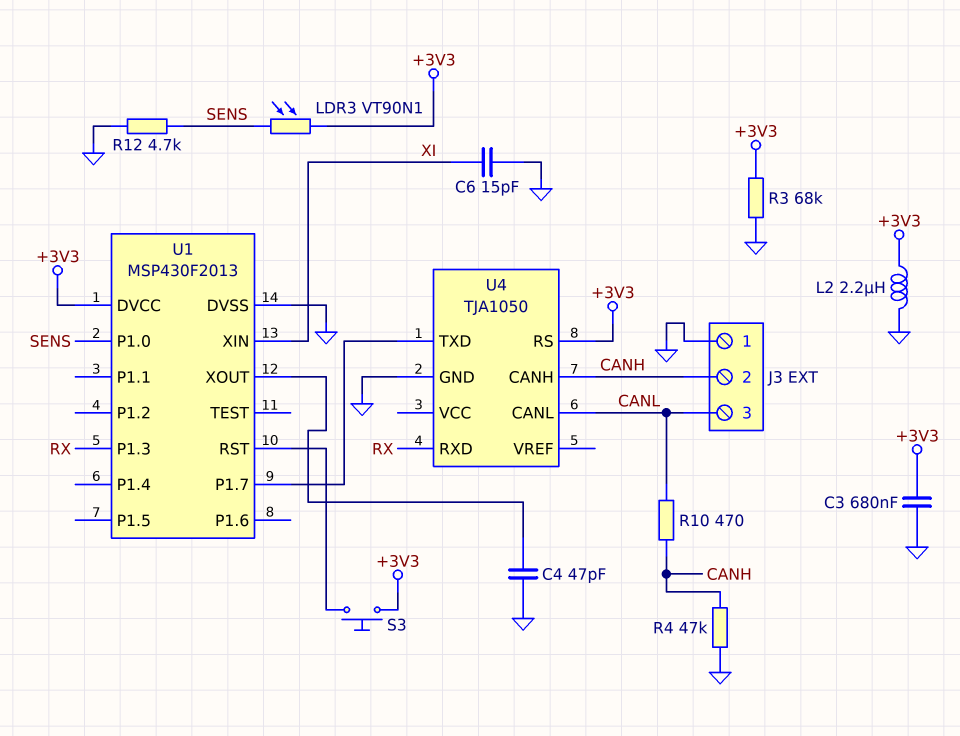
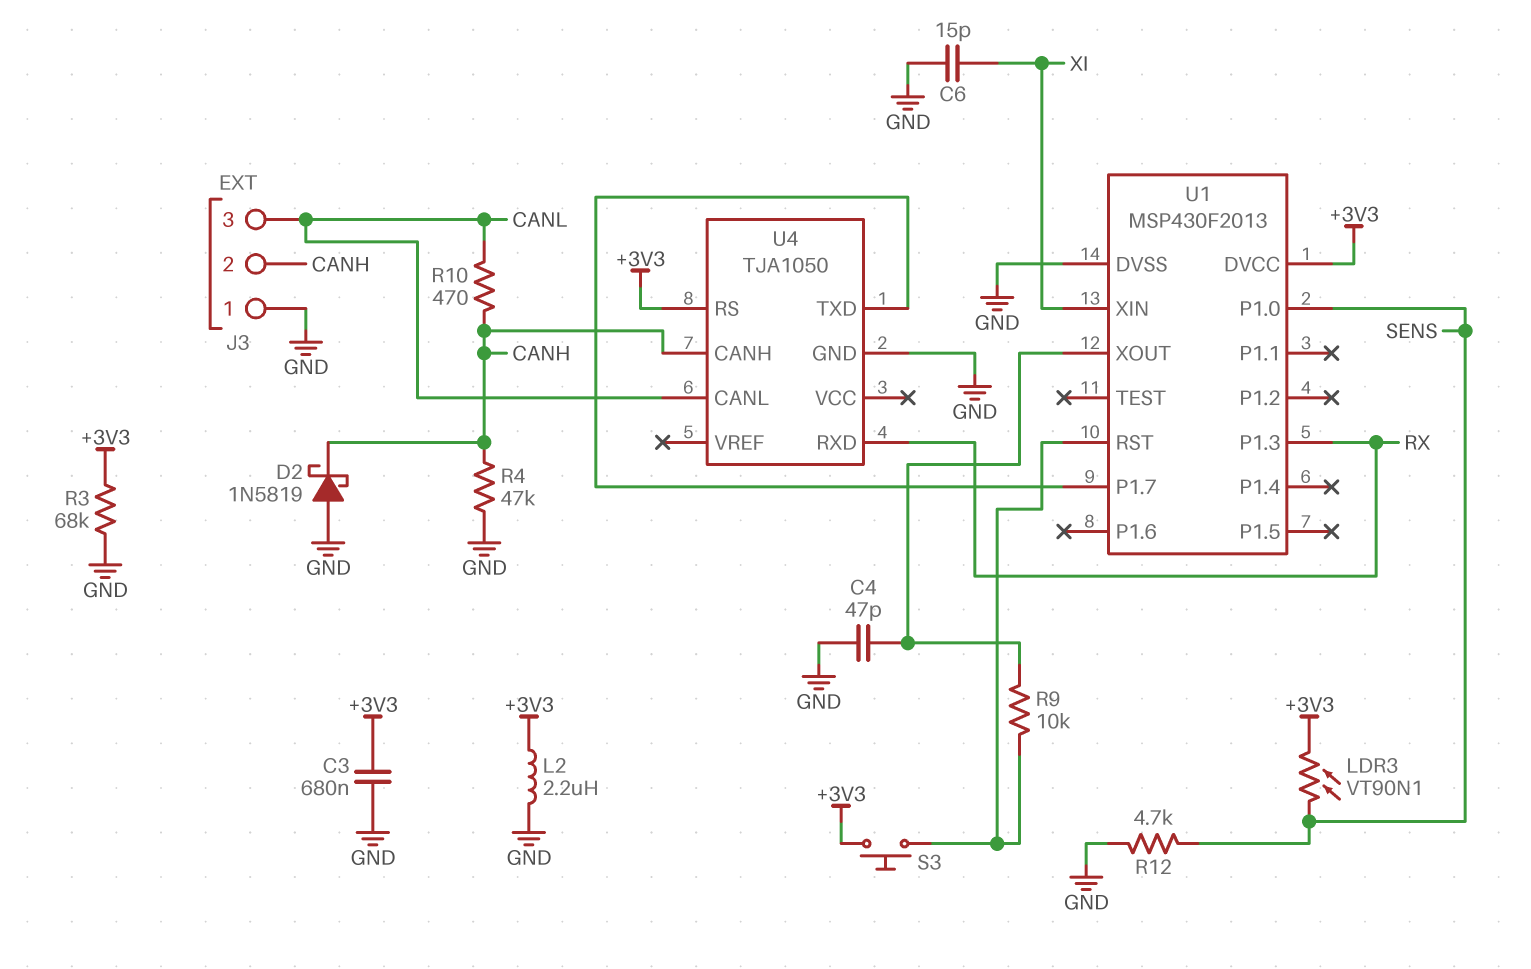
D2: none -> schottky 1N5819 (A GND, K CANH)
R9: none -> 10k (U1/RST, U1/XOUT)

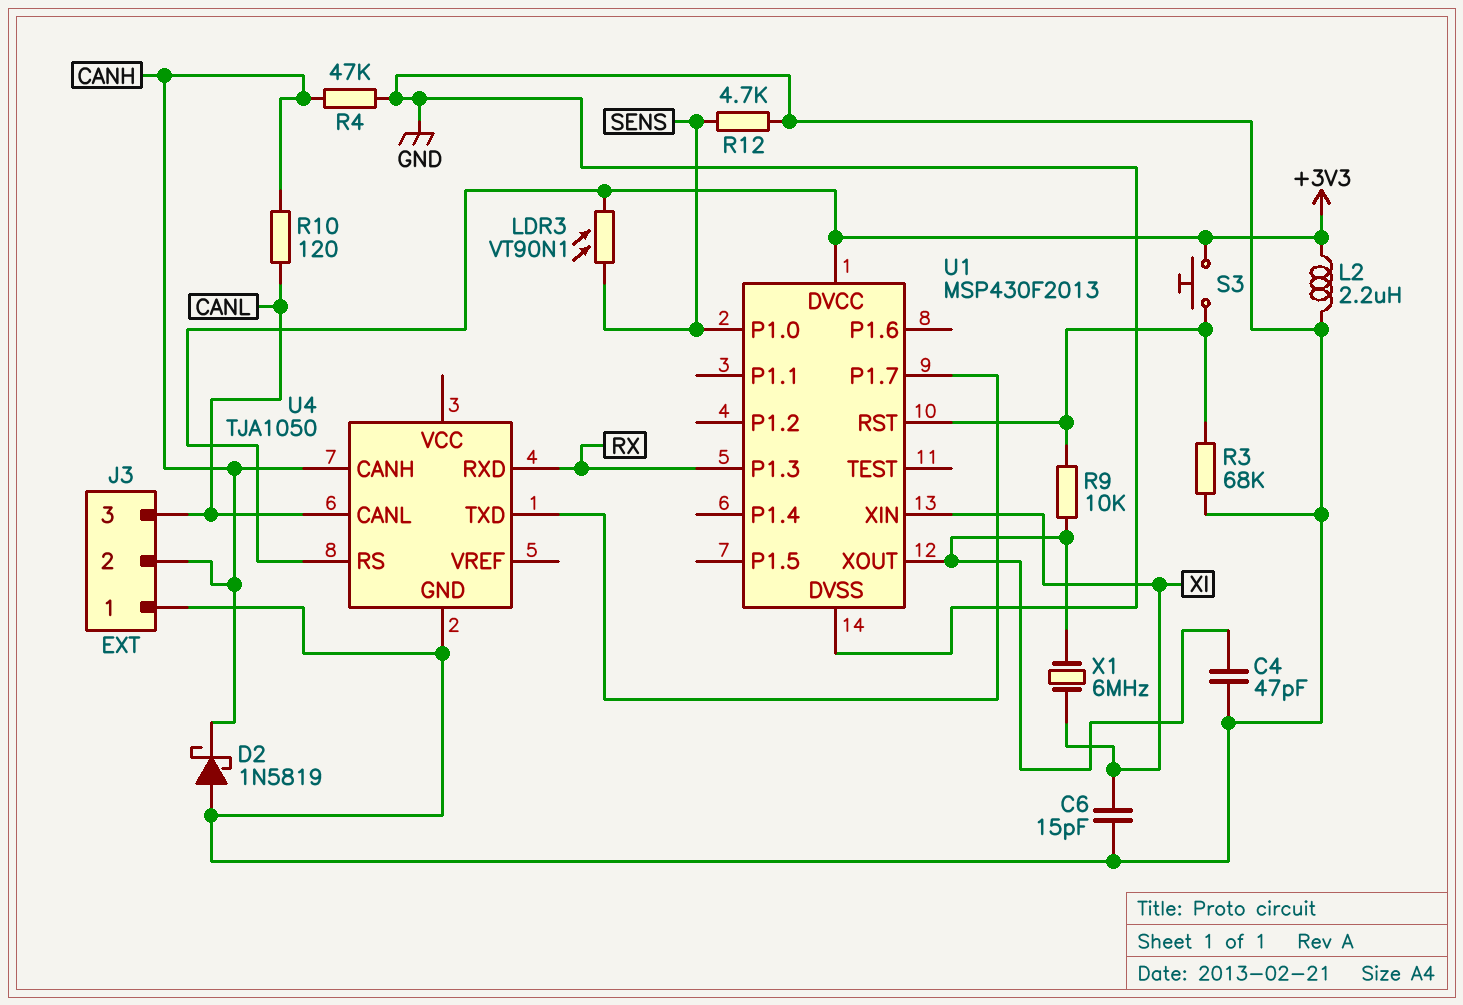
C3: 680nF (+3V3, GND) -> none
R3: 68k (+3V3, GND) -> 68k (GND, U1/RST)
R10: 470 (CANH, CANL) -> 120 (CANH, CANL)
X1: none -> 6MHz (U1/XOUT, XI)

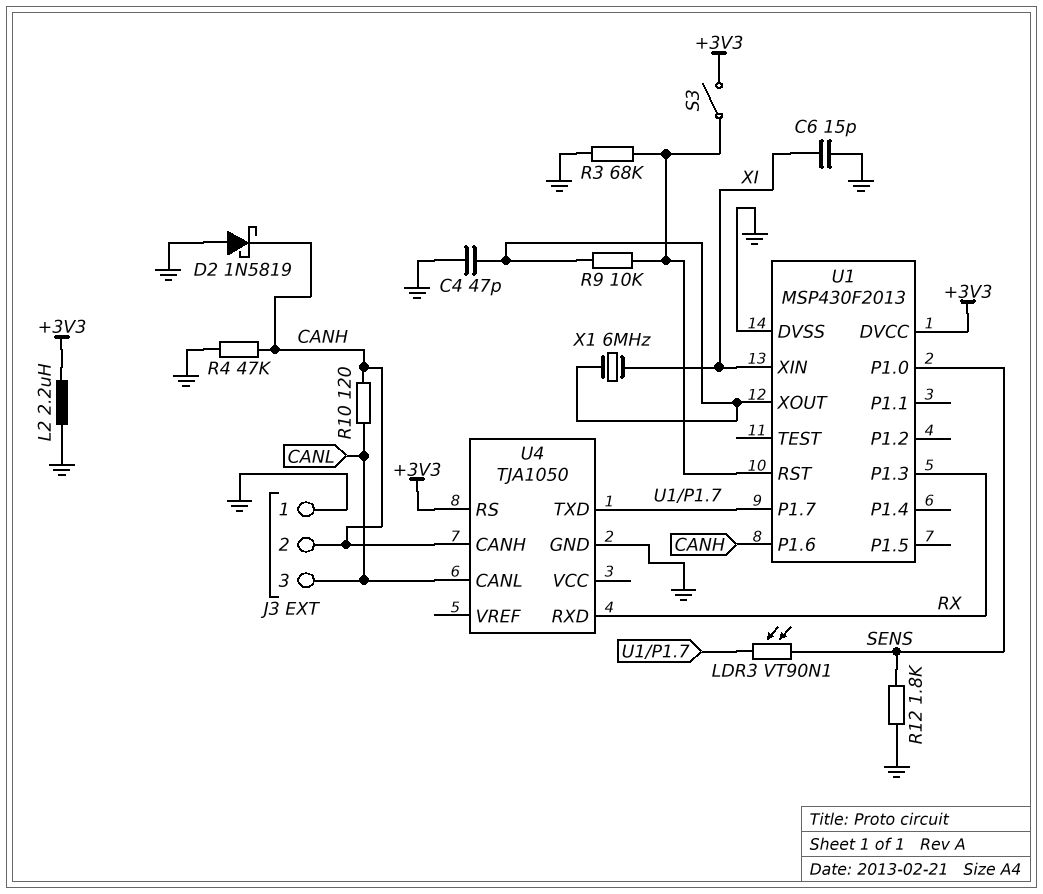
LDR3: VT90N1 (+3V3, SENS) -> VT90N1 (SENS, U1/P1.7)
R12: 4.7k (GND, SENS) -> 1.8k (GND, SENS)
S3: button (+3V3, U1/RST) -> switch (+3V3, U1/RST)
U1 pin P1.6: none -> CANH

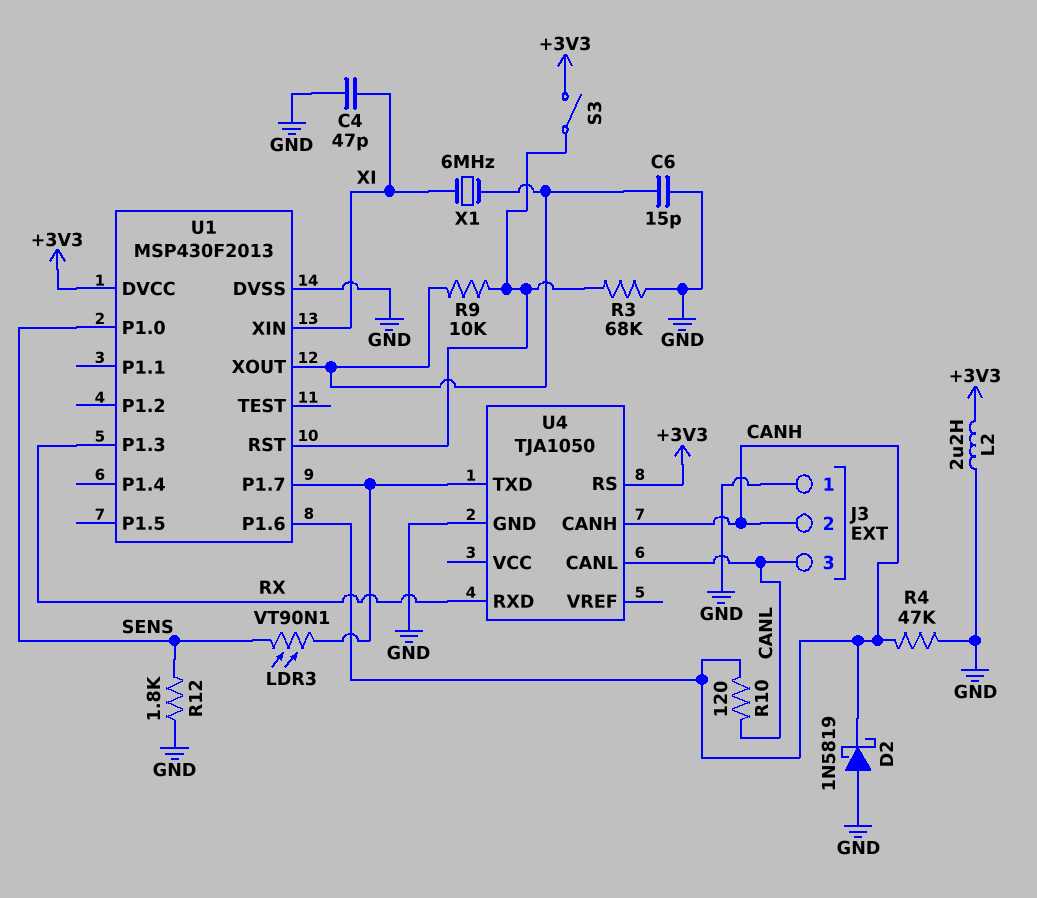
C4: 47pF (GND, U1/XOUT) -> 47pF (GND, XI)
C6: 15pF (GND, XI) -> 15pF (GND, U1/XOUT)

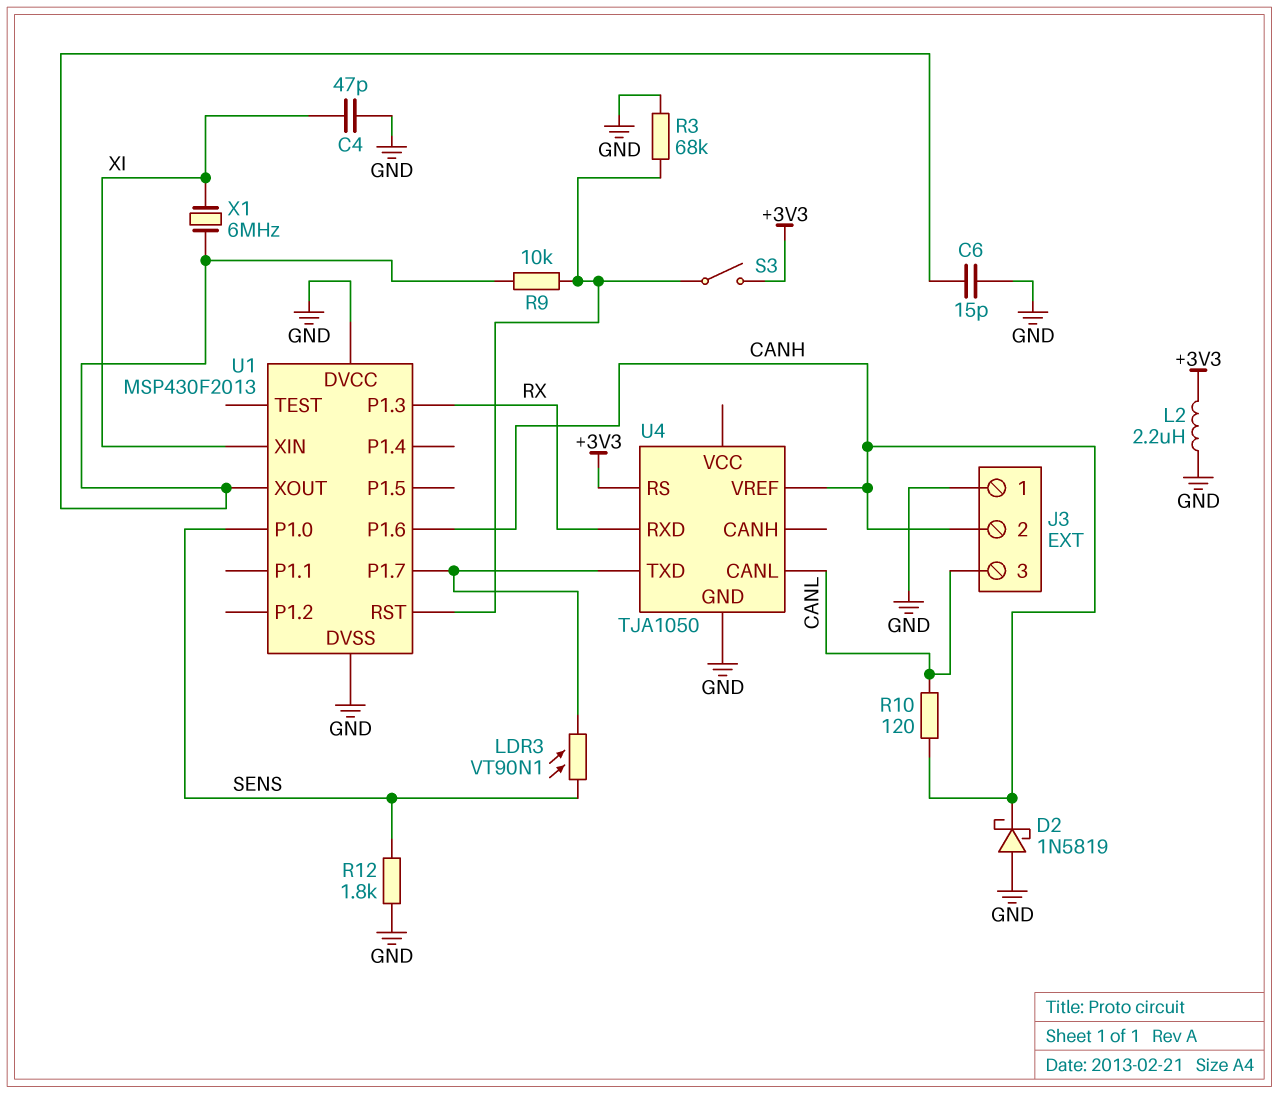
R4: 47k (CANH, GND) -> none
U1 pin DVCC: +3V3 -> GND
U4 pin CANH: CANH -> none
U4 pin VREF: none -> CANH

